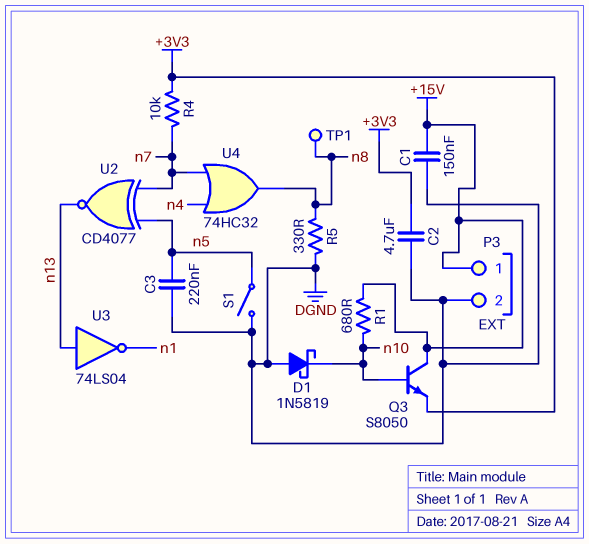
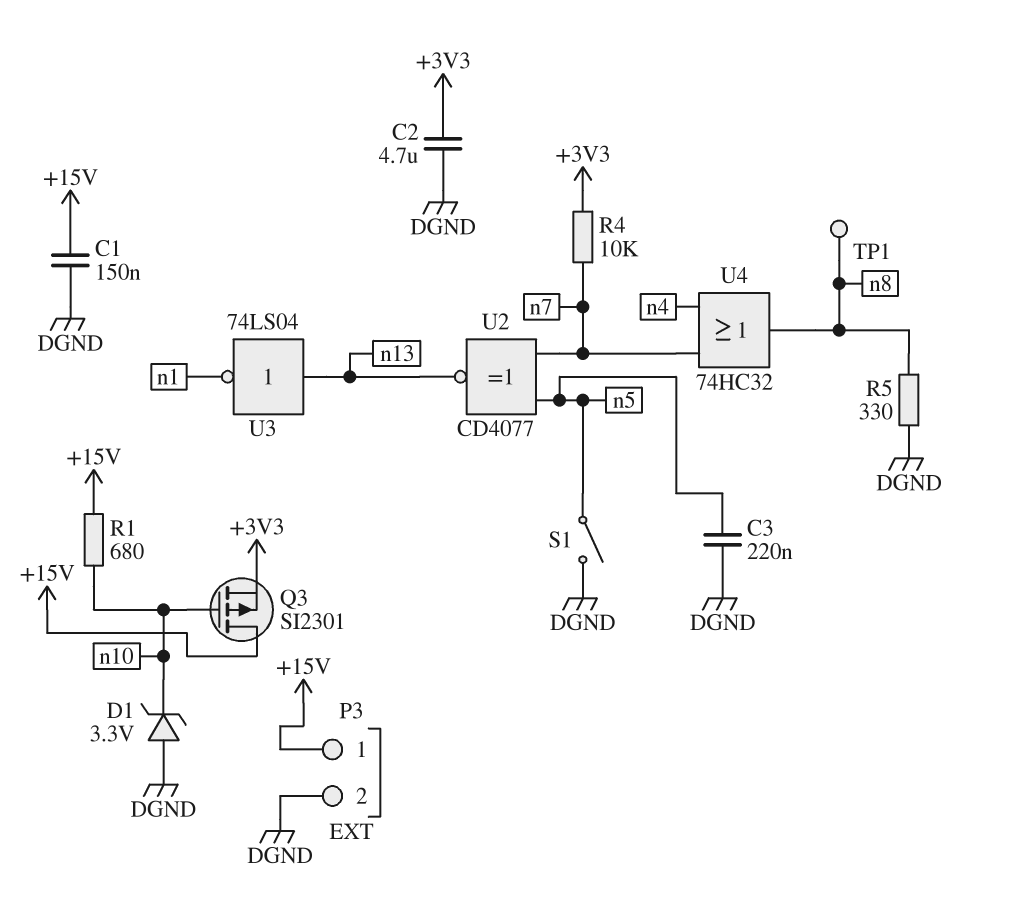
D1: schottky 1N5819 (A DGND, K n10) -> zener 3.3V (A DGND, K n10)
Q3: NPN S8050 (B n10, C +15V, E +3V3) -> PMOS SI2301 (G n10, D +15V, S +3V3)

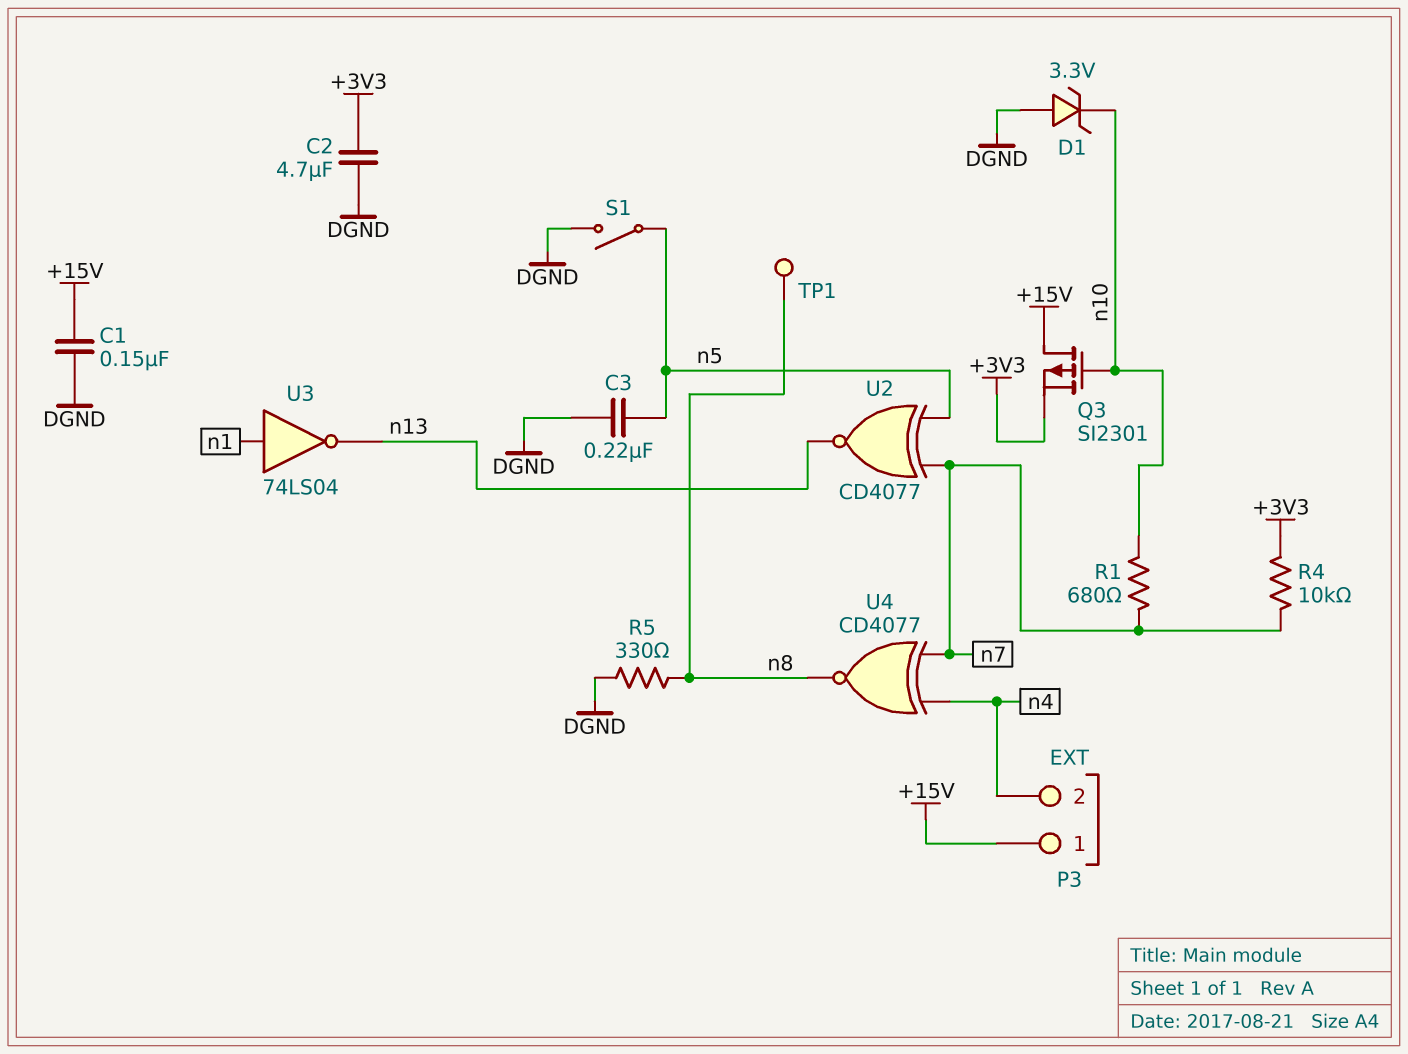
P3 pin 2: DGND -> n4
R1: 680 (+15V, n10) -> 680 (n7, n10)
U3: NOT 74LS04 (in n13, out n1) -> NOT 74LS04 (in n1, out n13)
U4: OR 74HC32 (in n4, in n7, out n8) -> XNOR CD4077 (in n4, in n7, out n8)

